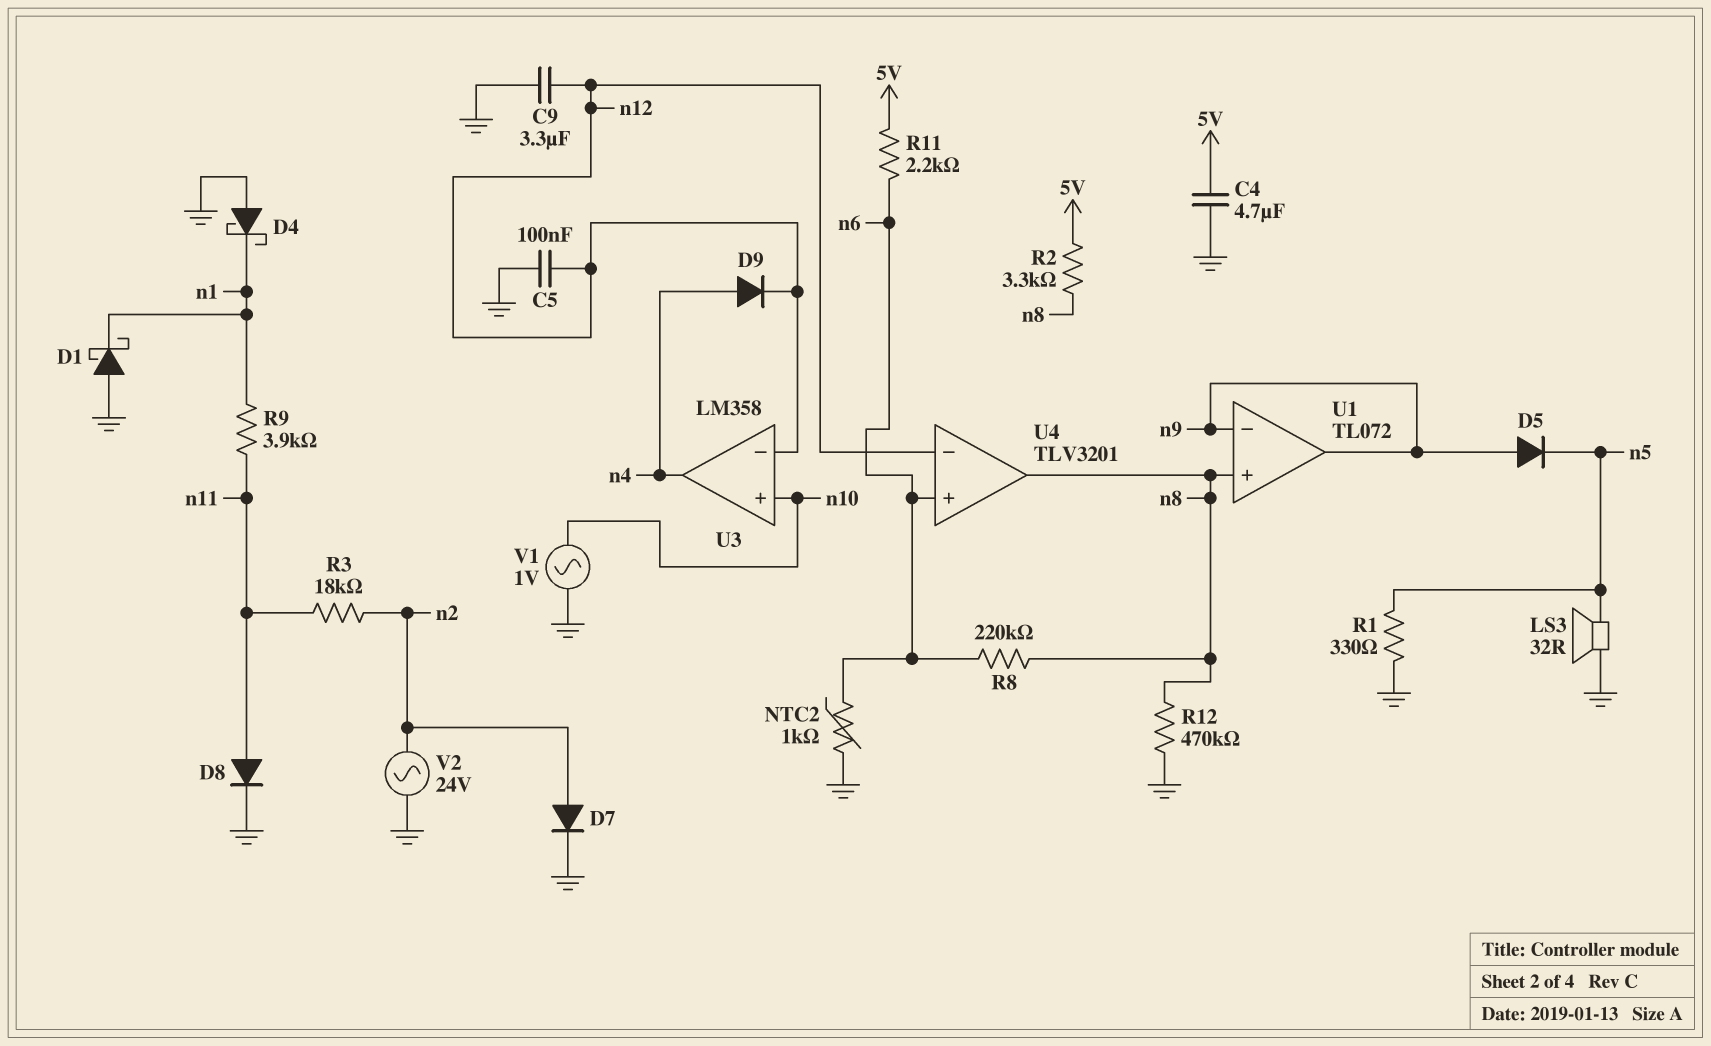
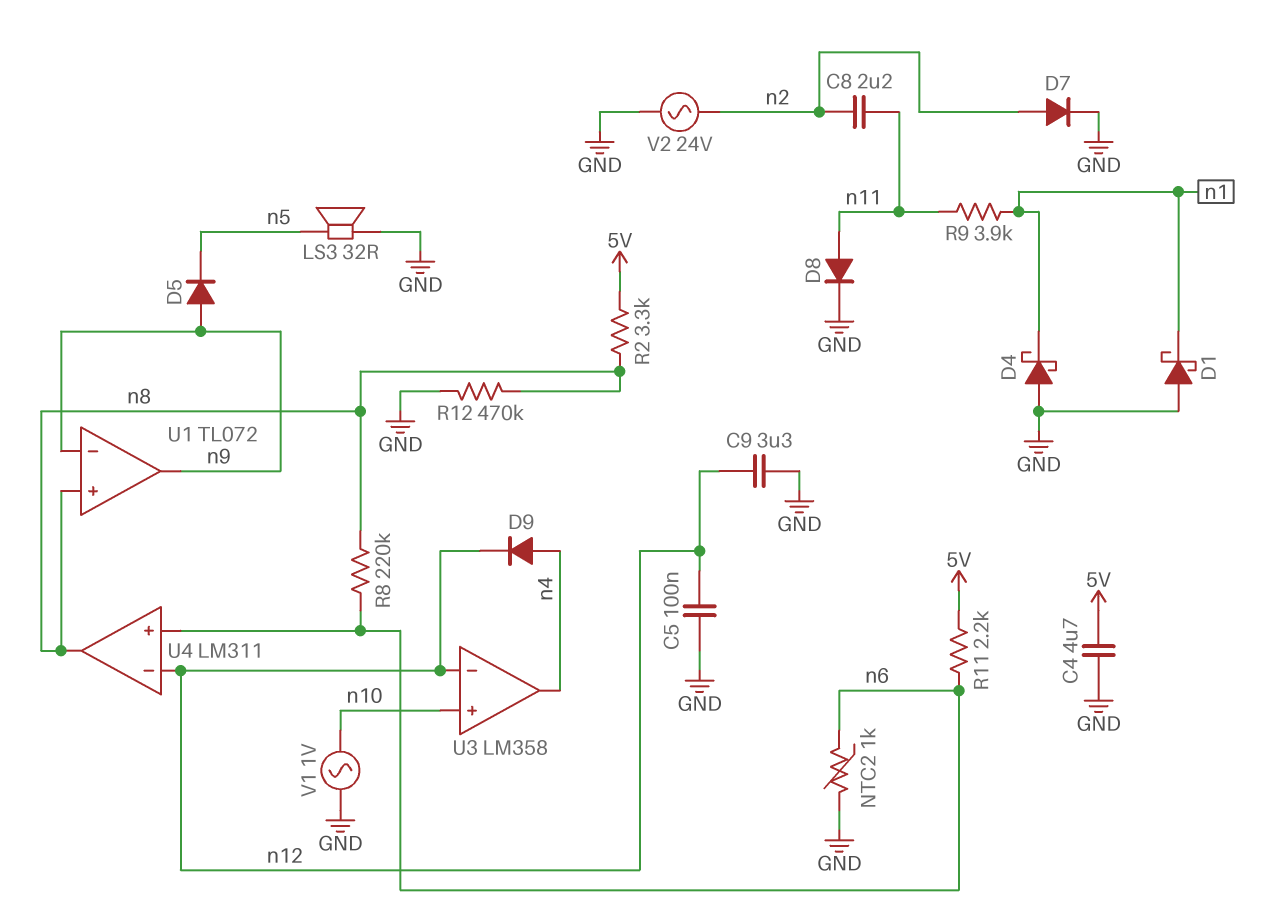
C8: none -> 2.2uF (n2, n11)
R1: 330 (GND, n5) -> none
R3: 18k (n2, n11) -> none
U4: TLV3201 -> LM311

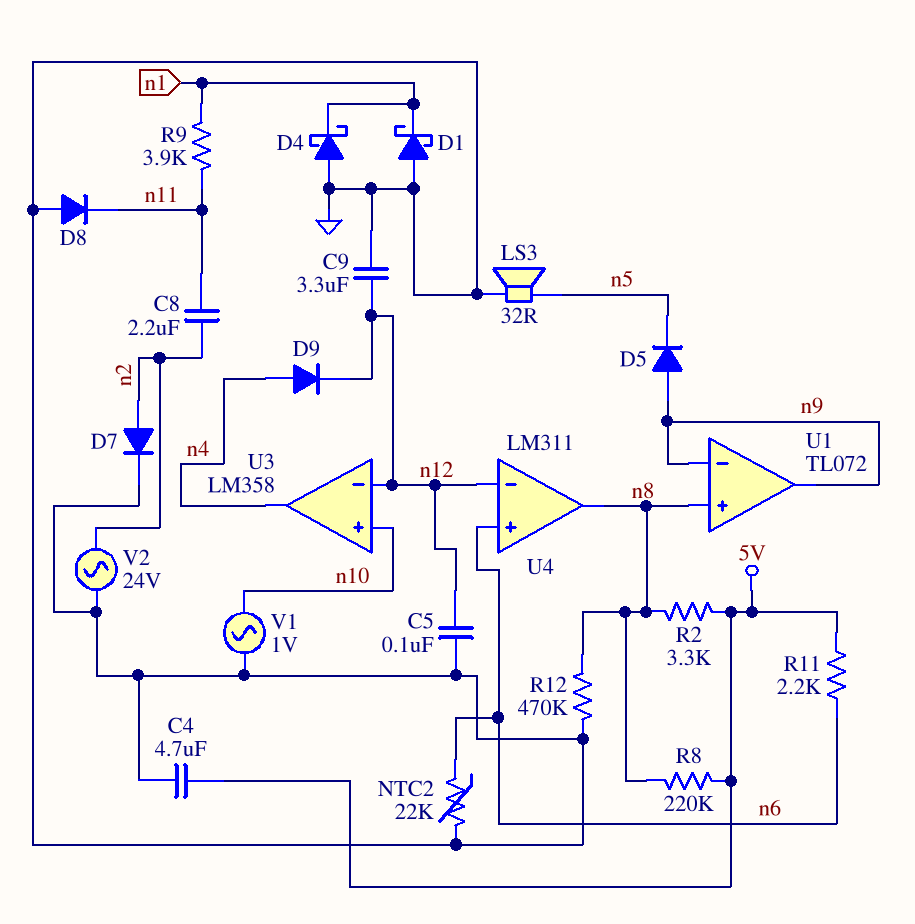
D8: diode (A n11, K GND) -> diode (A GND, K n11)
NTC2: 1k (GND, n6) -> 22k (GND, n6)
R8: 220k (n6, n8) -> 220k (5V, n8)

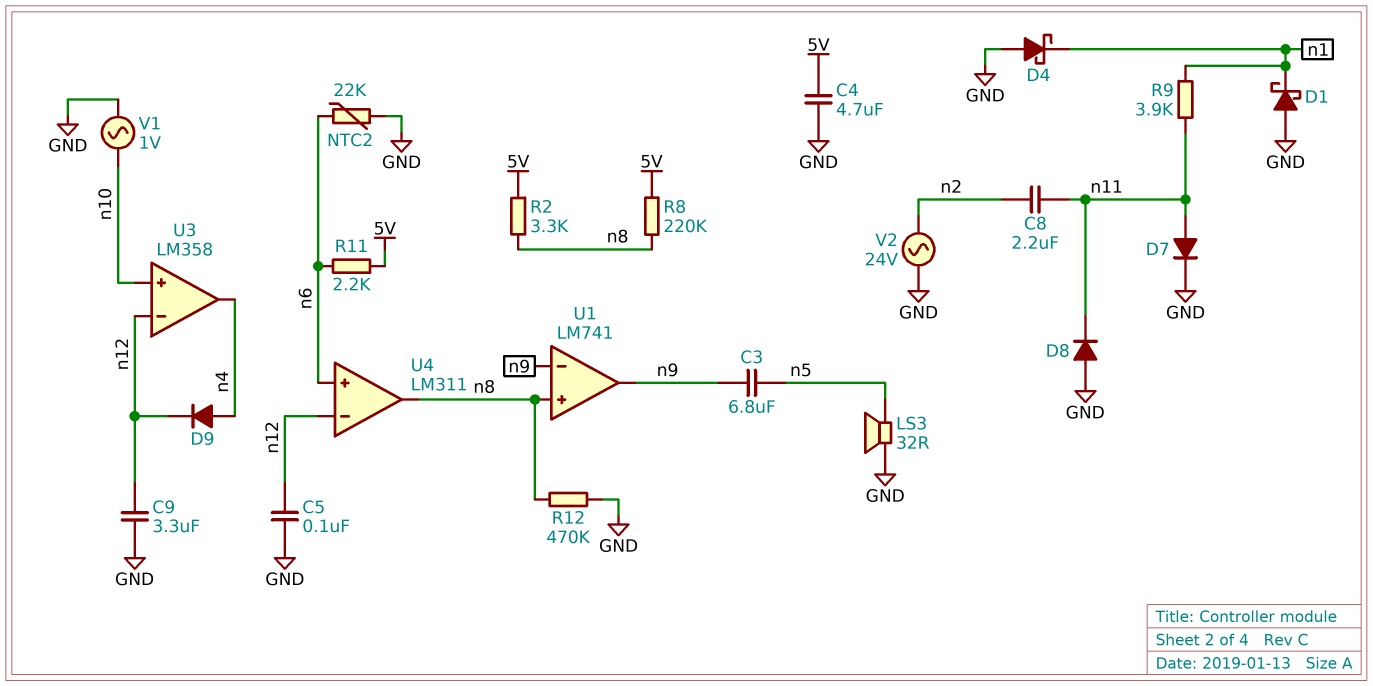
C3: none -> 6.8uF (n5, n9)
D5: diode (A n9, K n5) -> none
D7: diode (A n2, K GND) -> diode (A n11, K GND)
U1: TL072 -> LM741

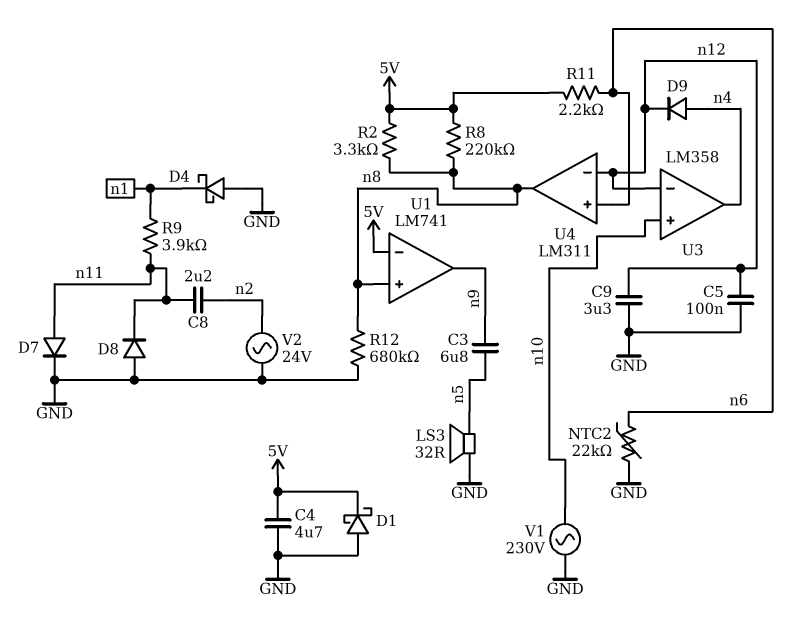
D1: schottky (A GND, K n1) -> schottky (A GND, K 5V)
R12: 470k (GND, n8) -> 680k (GND, n8)
U1 pin in-: n9 -> 5V
V1: AC 1V (GND, n10) -> AC 230V (GND, n10)

